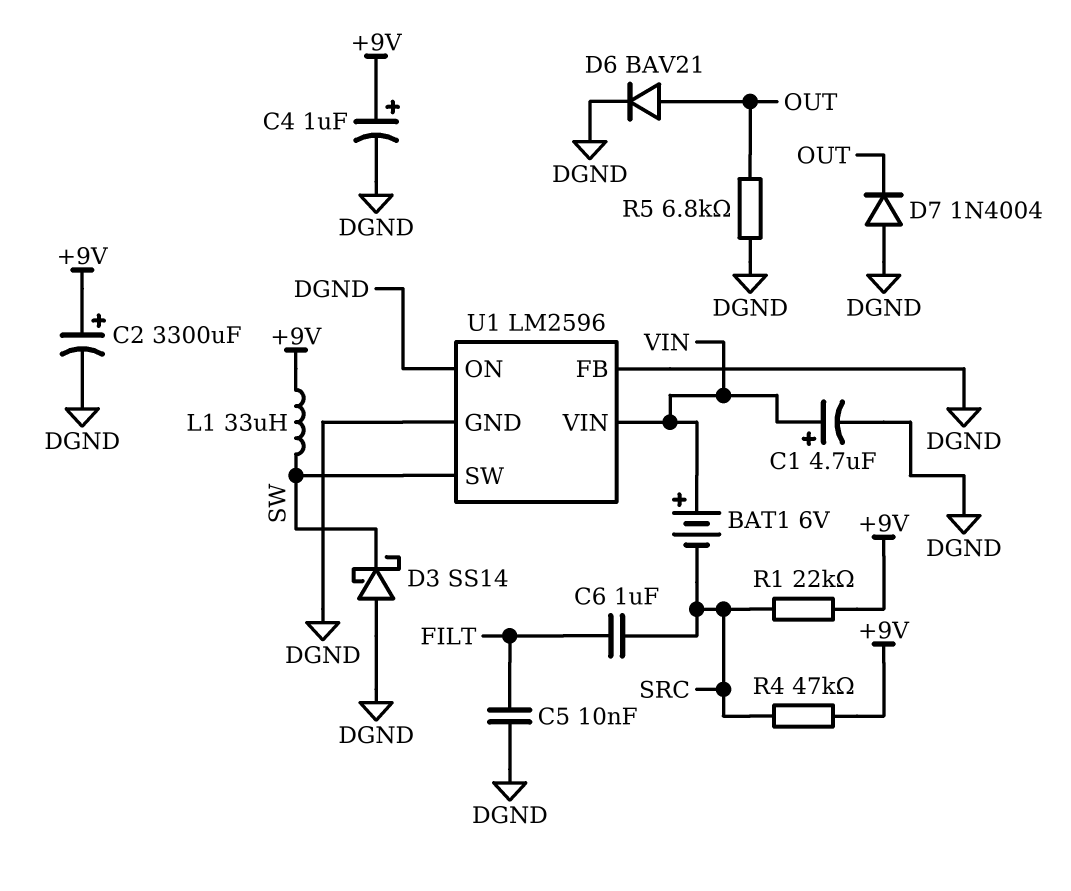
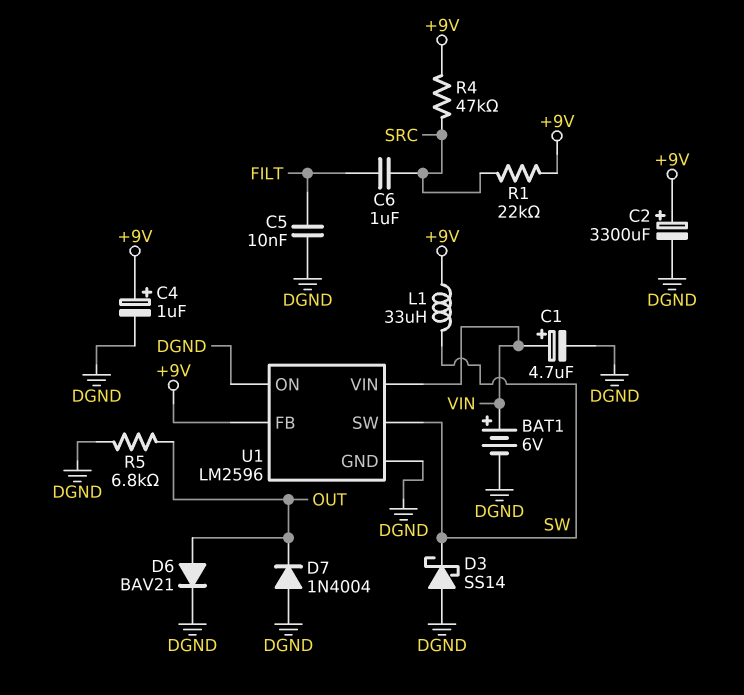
BAT1: 6V (plus VIN, minus SRC) -> 6V (plus VIN, minus DGND)
U1 pin FB: DGND -> +9V

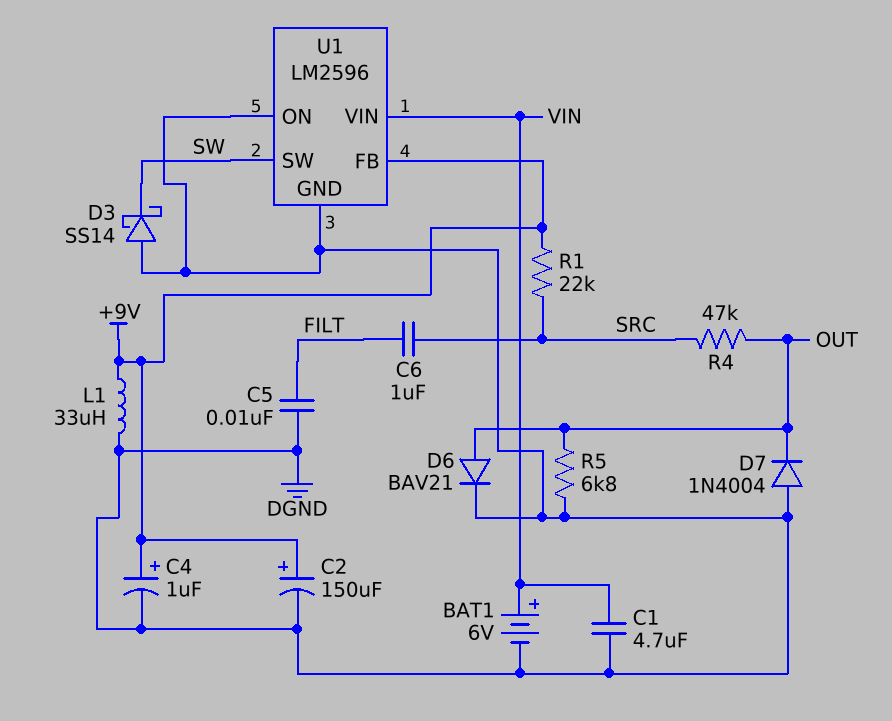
C1: 4.7uF (plus VIN, minus DGND) -> 4.7uF (DGND, VIN)
C2: 3300uF (plus +9V, minus DGND) -> 150uF (plus +9V, minus DGND)
L1: 33uH (+9V, SW) -> 33uH (+9V, DGND)
R4: 47k (+9V, SRC) -> 47k (OUT, SRC)

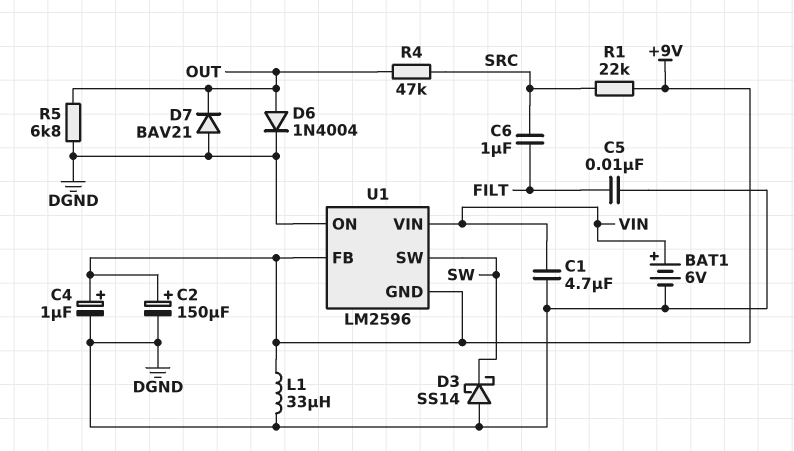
D6: diode BAV21 (A OUT, K DGND) -> diode 1N4004 (A OUT, K DGND)
D7: diode 1N4004 (A DGND, K OUT) -> diode BAV21 (A DGND, K OUT)
U1 pin GND: DGND -> +9V

